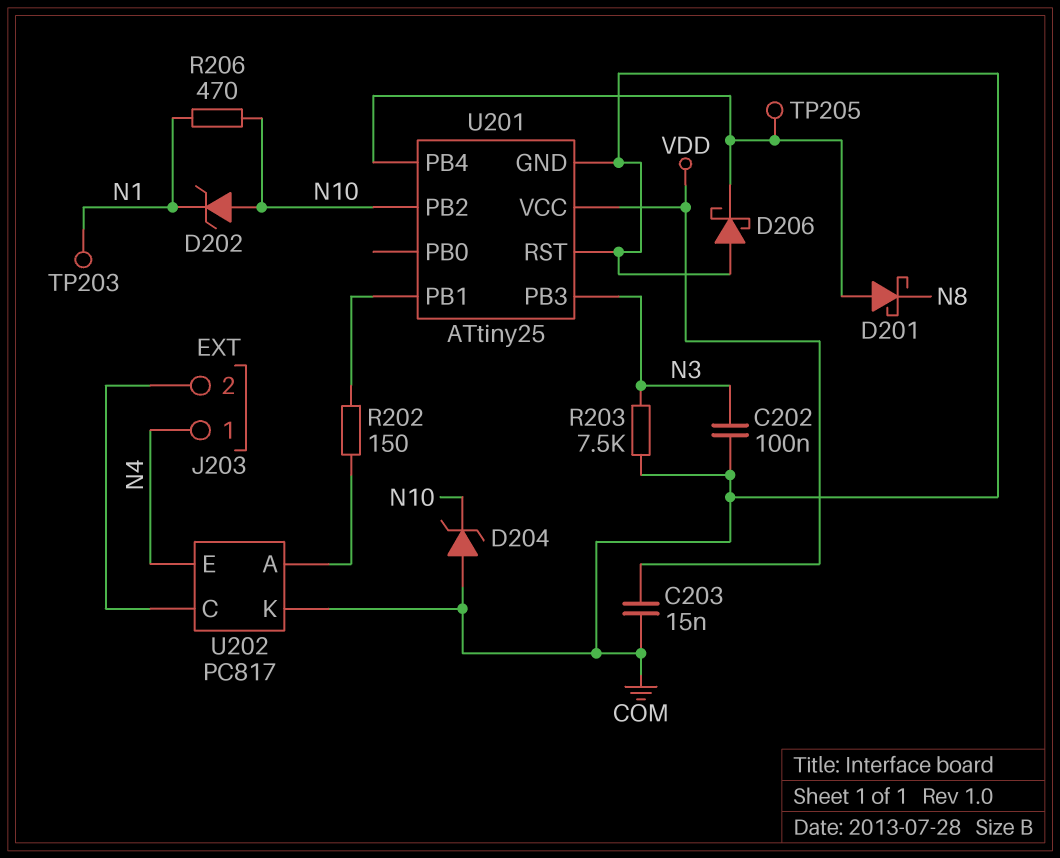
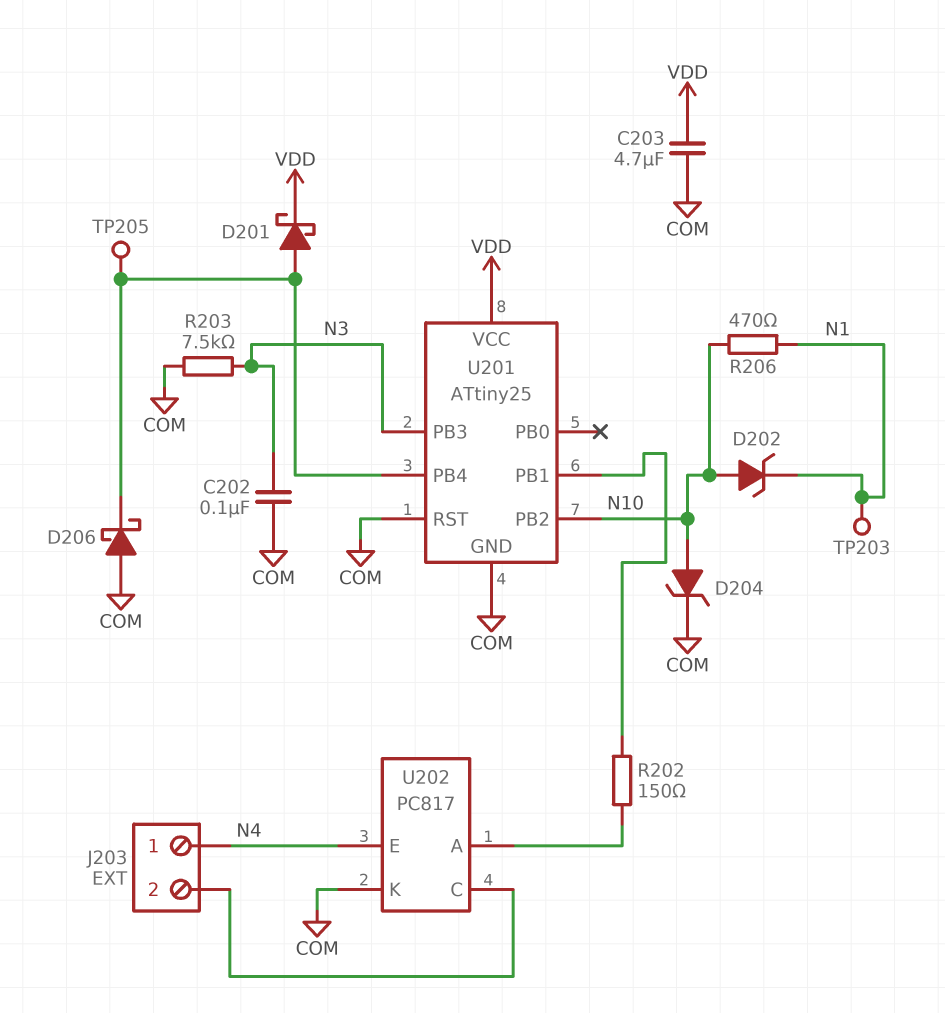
C203: 15nF (COM, VDD) -> 4.7uF (COM, VDD)
D201: schottky (A U201/PB4, K N8) -> schottky (A U201/PB4, K VDD)
D204: zener (A COM, K N10) -> zener (A N10, K COM)

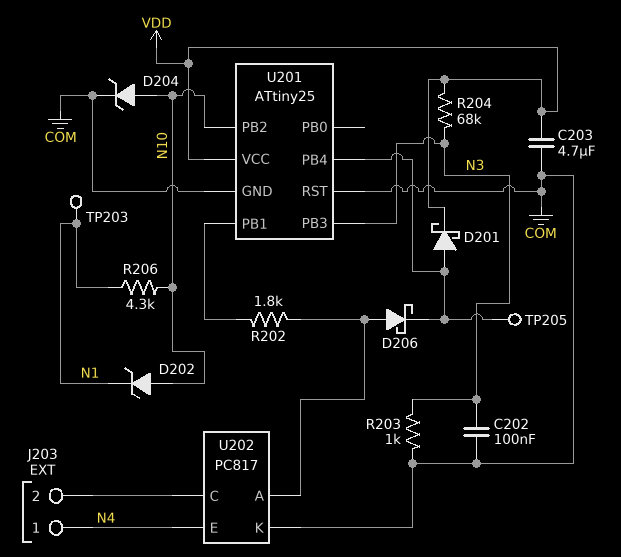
D206: schottky (A COM, K U201/PB4) -> schottky (A U202/A, K U201/PB4)
R202: 150 (U201/PB1, U202/A) -> 1.8k (U201/PB1, U202/A)
R203: 7.5k (COM, N3) -> 1k (COM, N3)
R204: none -> 68k (N3, VDD)
R206: 470 (N1, N10) -> 4.3k (N1, N10)

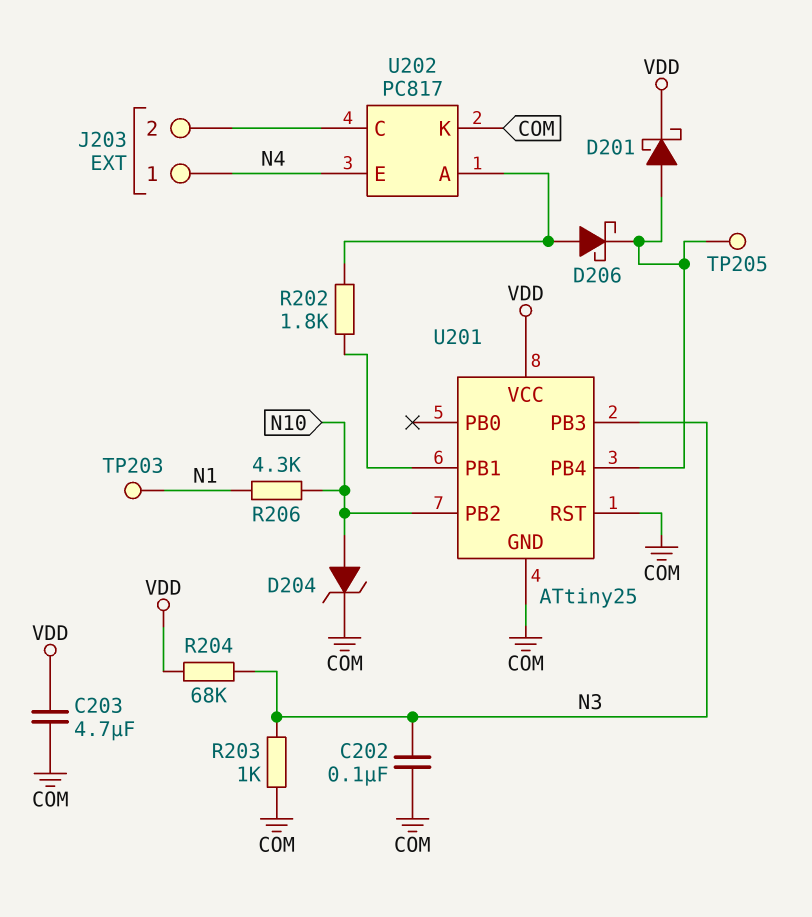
D202: zener (A N10, K N1) -> none

